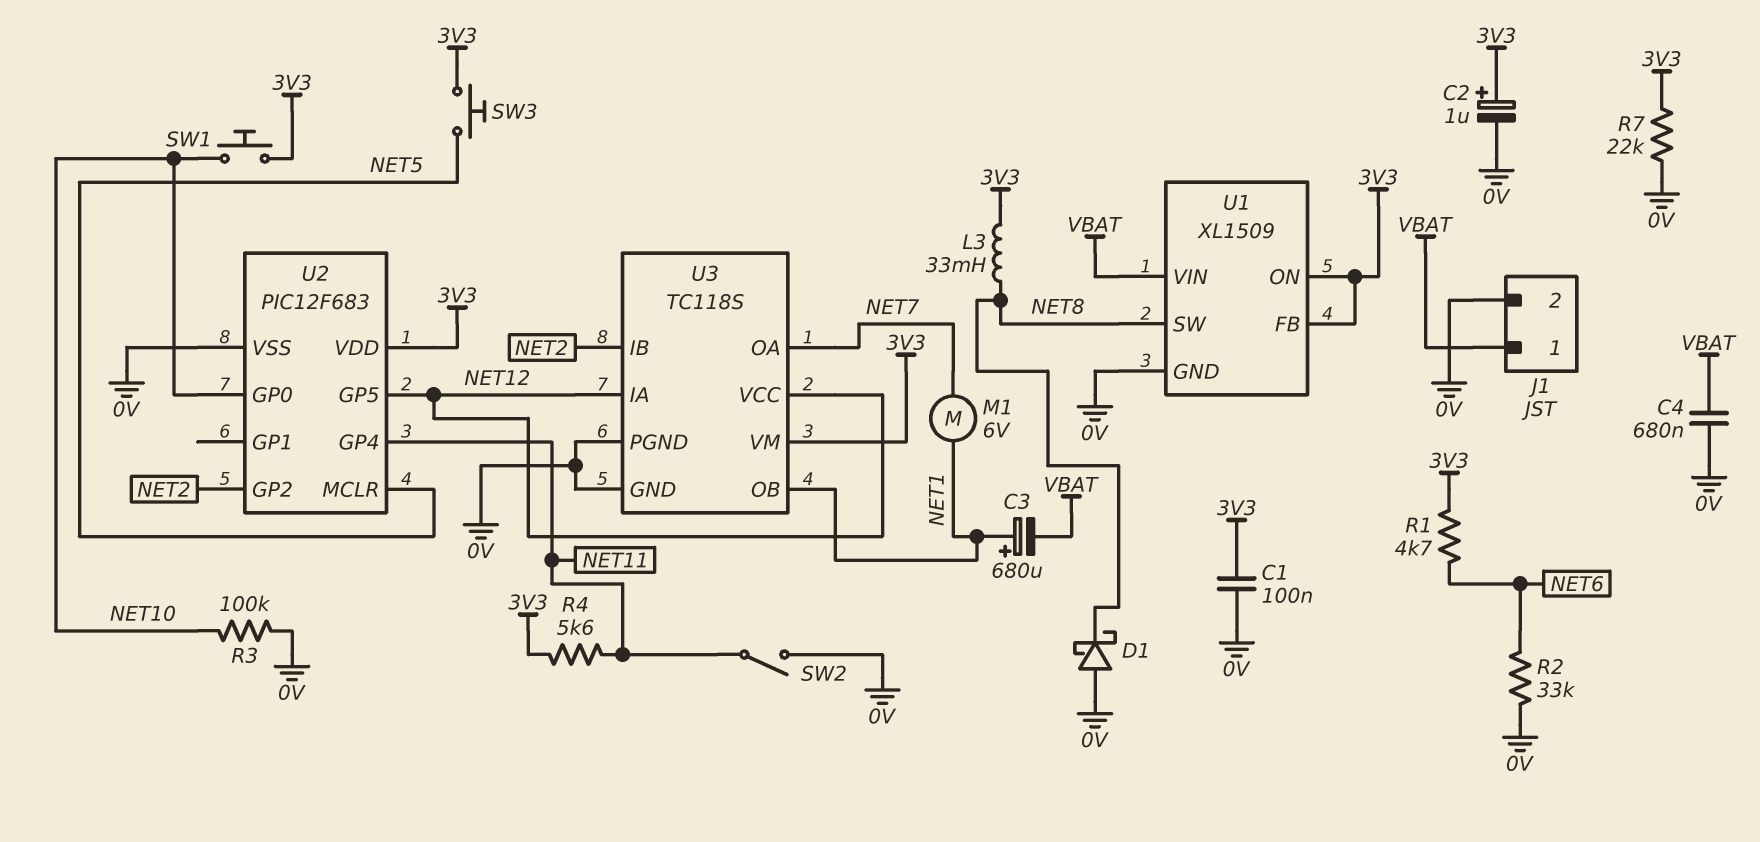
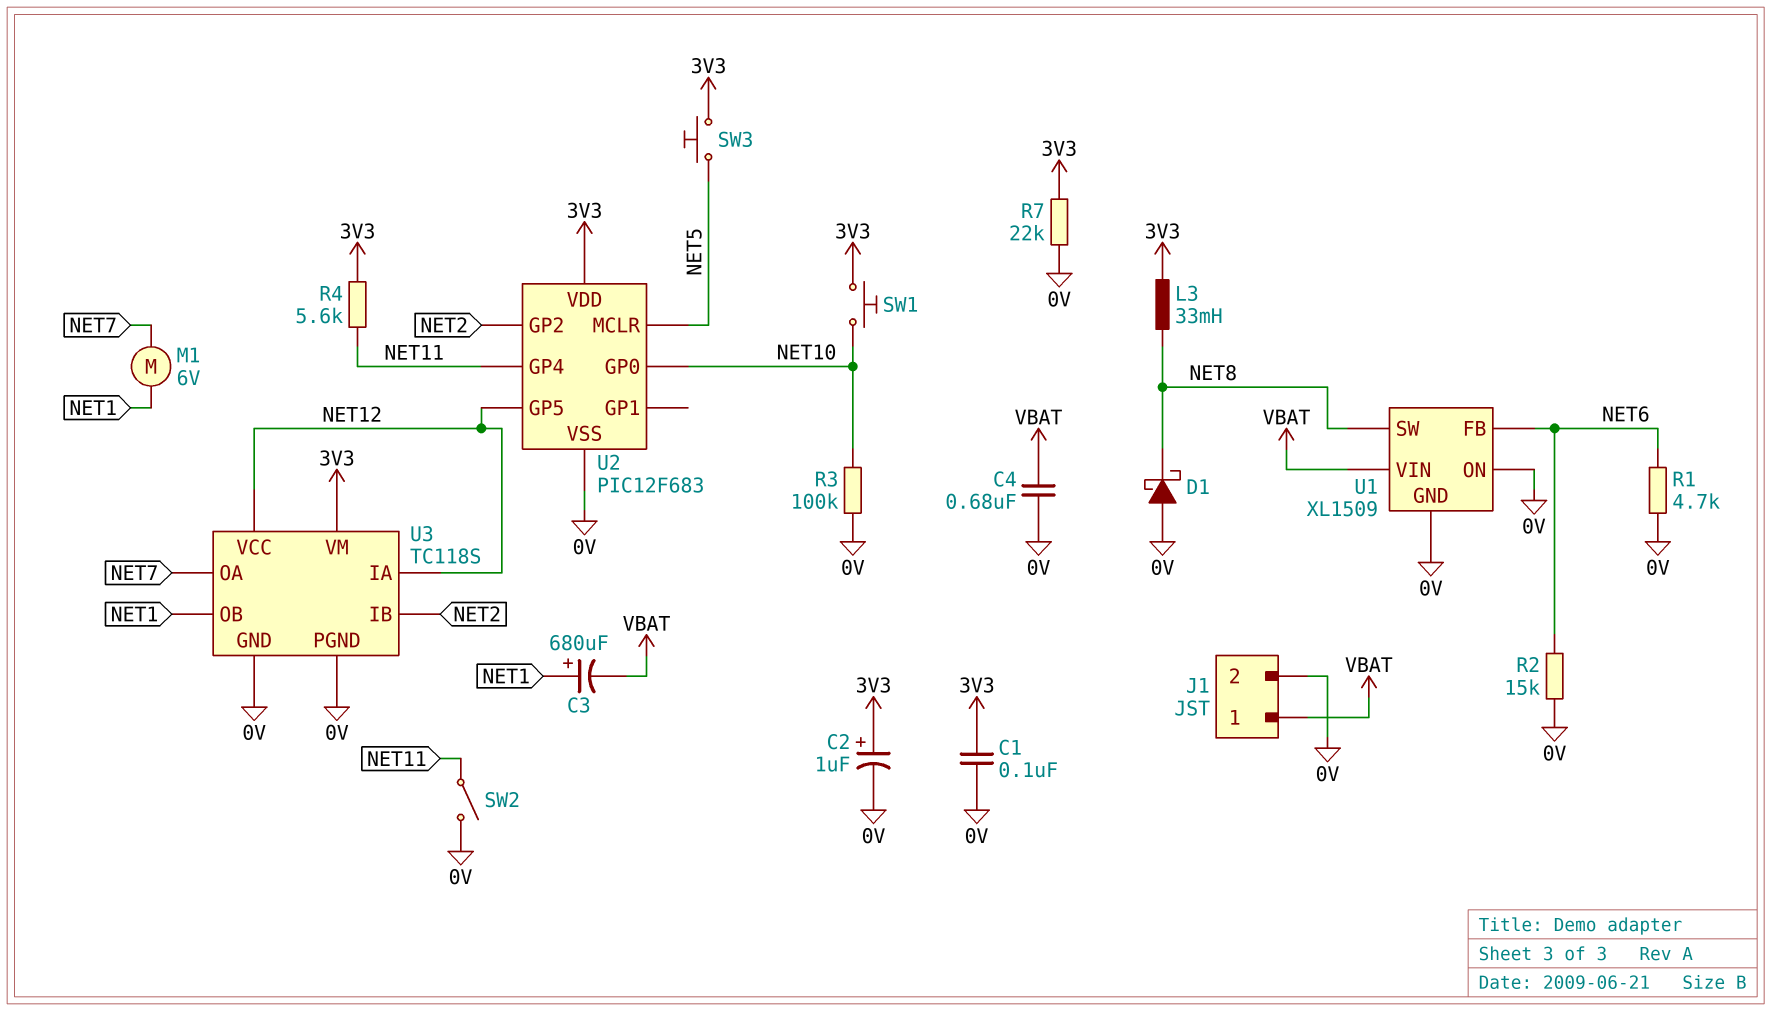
R1: 4.7k (3V3, NET6) -> 4.7k (0V, NET6)
R2: 33k (0V, NET6) -> 15k (0V, NET6)
U1 pin FB: 3V3 -> NET6
U1 pin ON: 3V3 -> 0V

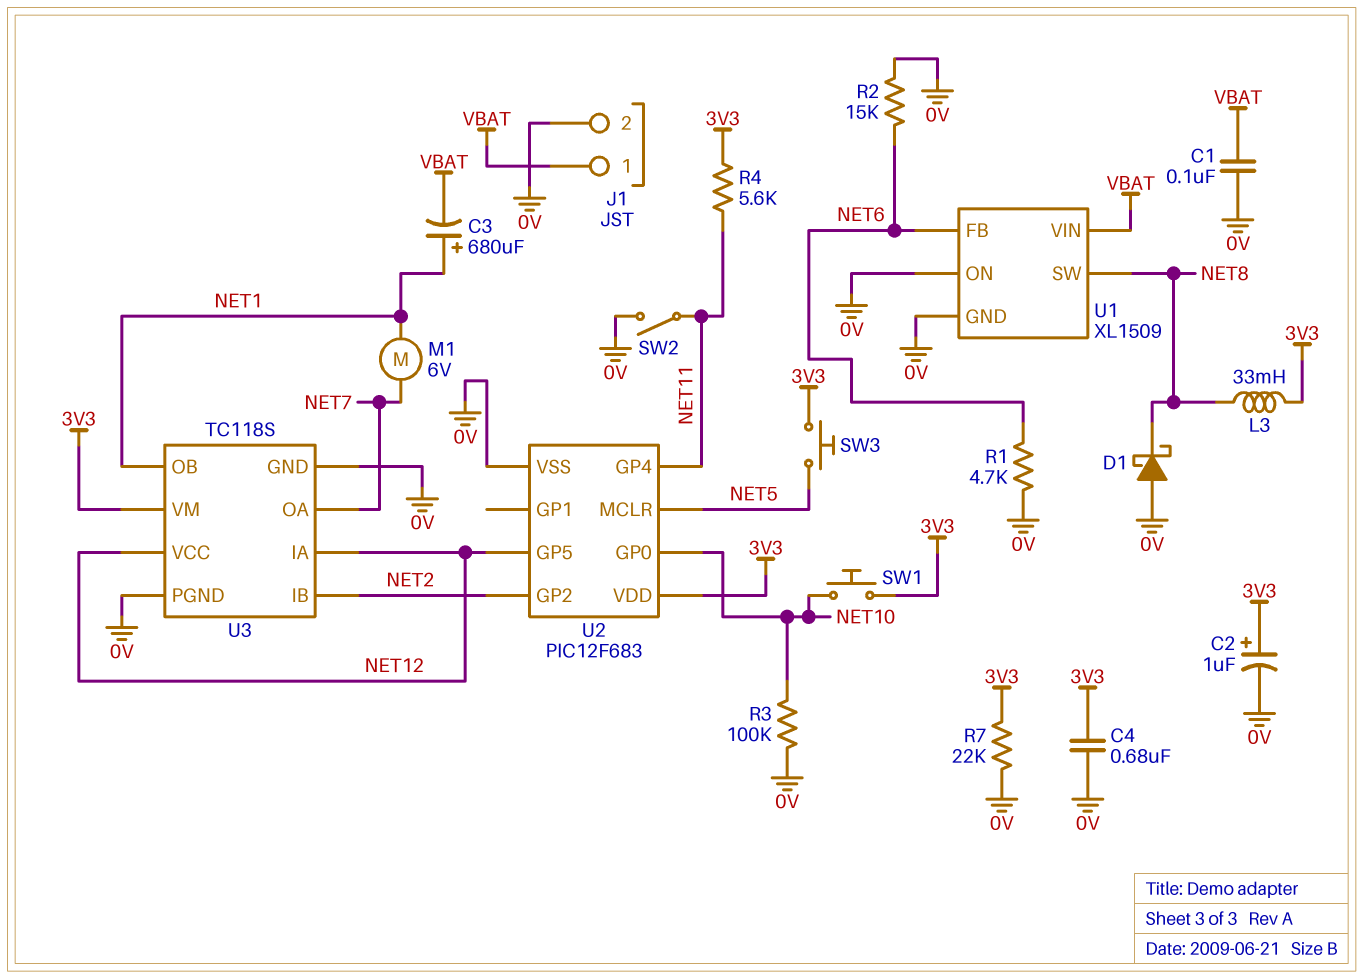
C1: 100nF (0V, 3V3) -> 100nF (0V, VBAT)
C4: 680nF (0V, VBAT) -> 680nF (0V, 3V3)

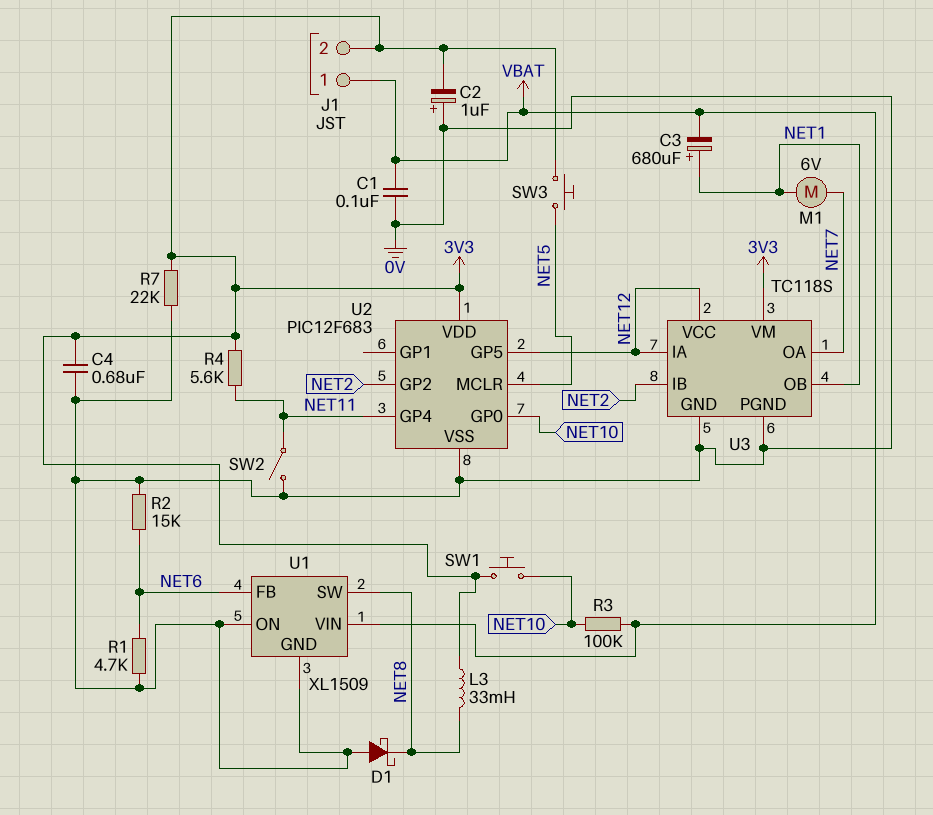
C2: 1uF (plus 3V3, minus 0V) -> 1uF (plus 0V, minus 3V3)
J1 pin 2: 0V -> 3V3
R3: 100k (0V, NET10) -> 100k (NET10, VBAT)

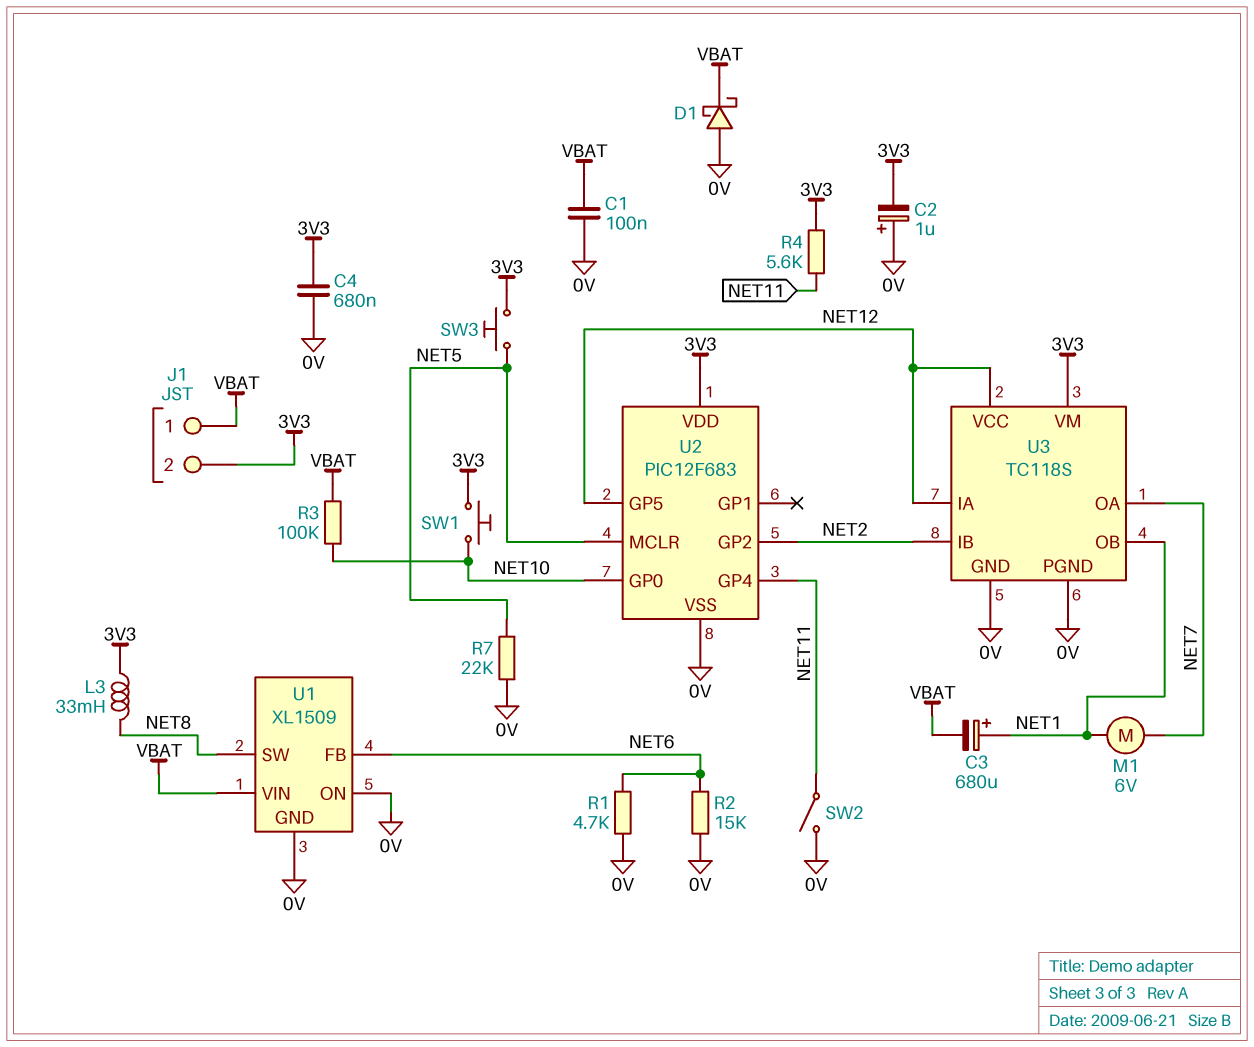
D1: schottky (A 0V, K NET8) -> schottky (A 0V, K VBAT)
R7: 22k (0V, 3V3) -> 22k (0V, NET5)

